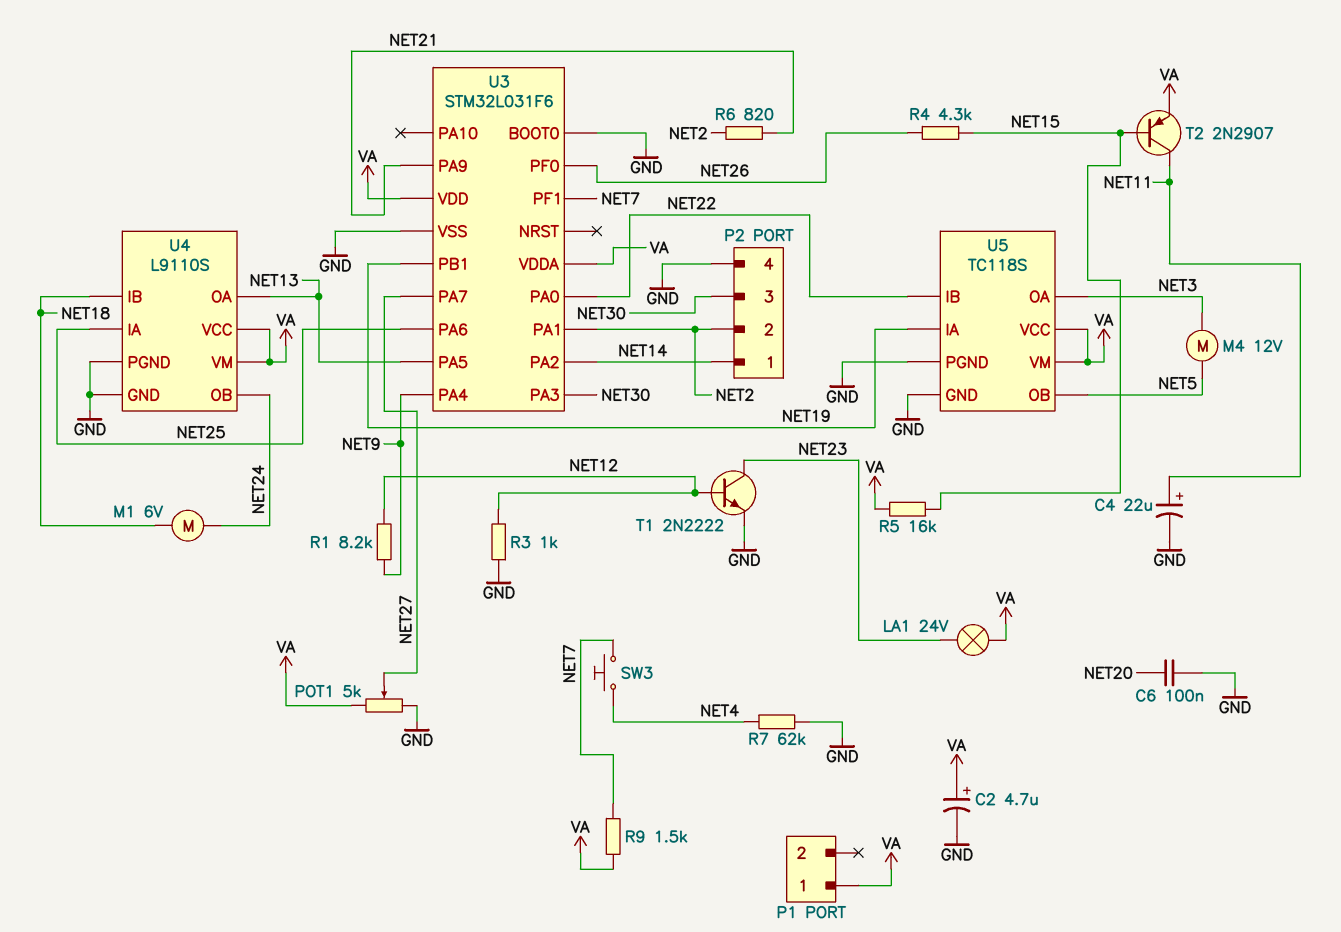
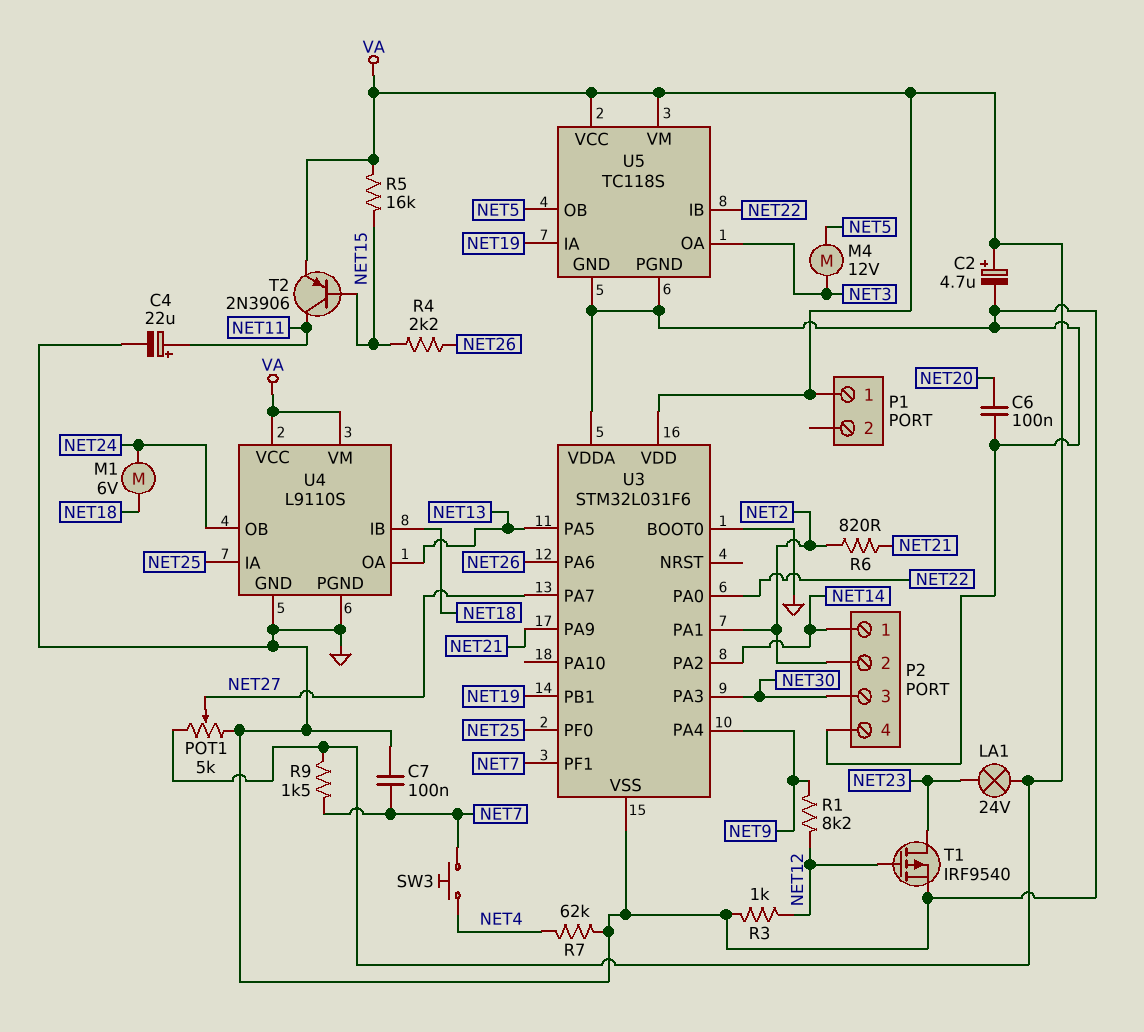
C7: none -> 100nF (GND, NET7)
R4: 4.3k (NET15, NET26) -> 2.2k (NET15, NET26)
T1: NPN 2N2222 (B NET12, C NET23, E GND) -> PMOS IRF9540 (G NET12, D NET23, S GND)
T2: PNP 2N2907 (B NET15, C NET11, E VA) -> PNP 2N3906 (B NET15, C NET11, E VA)
U3 pin PA6: NET25 -> NET26
U3 pin PF0: NET26 -> NET25
U3 pin VDDA: VA -> GND

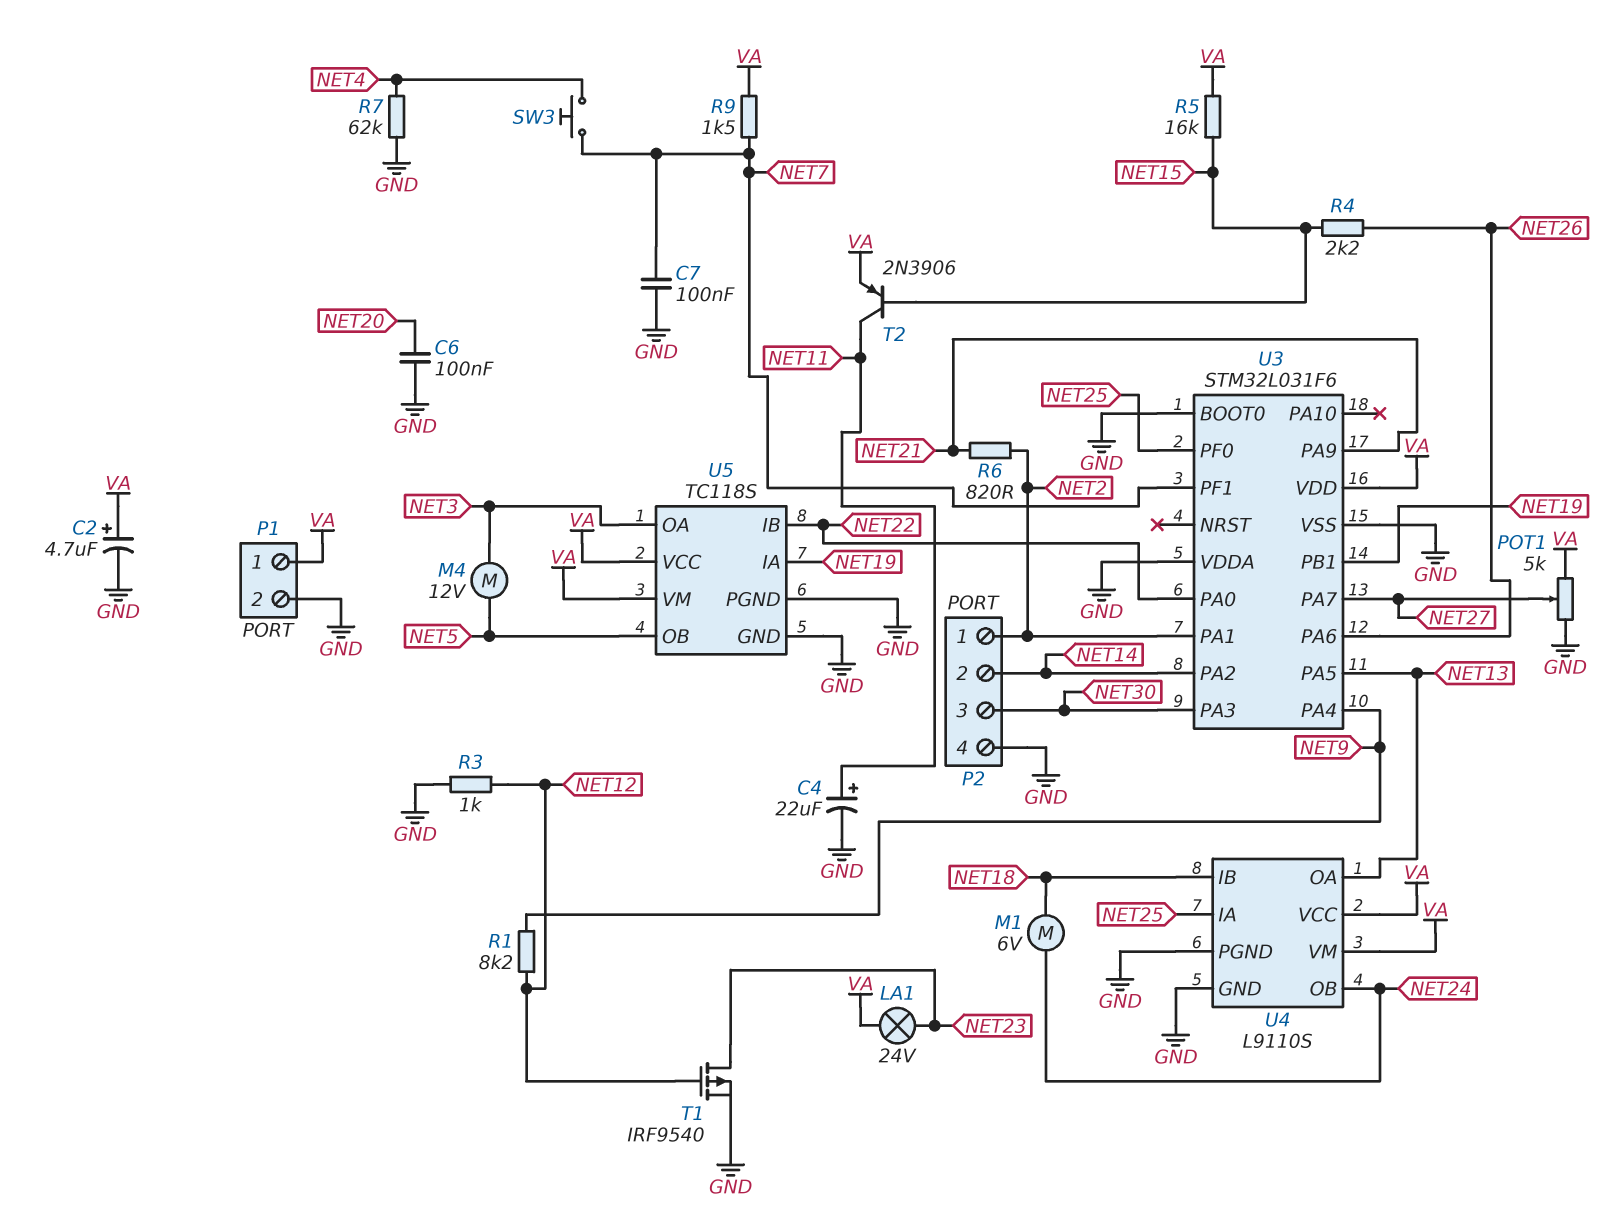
P1 pin 2: none -> GND
P2 pin 1: NET14 -> NET2
P2 pin 2: NET2 -> NET14

